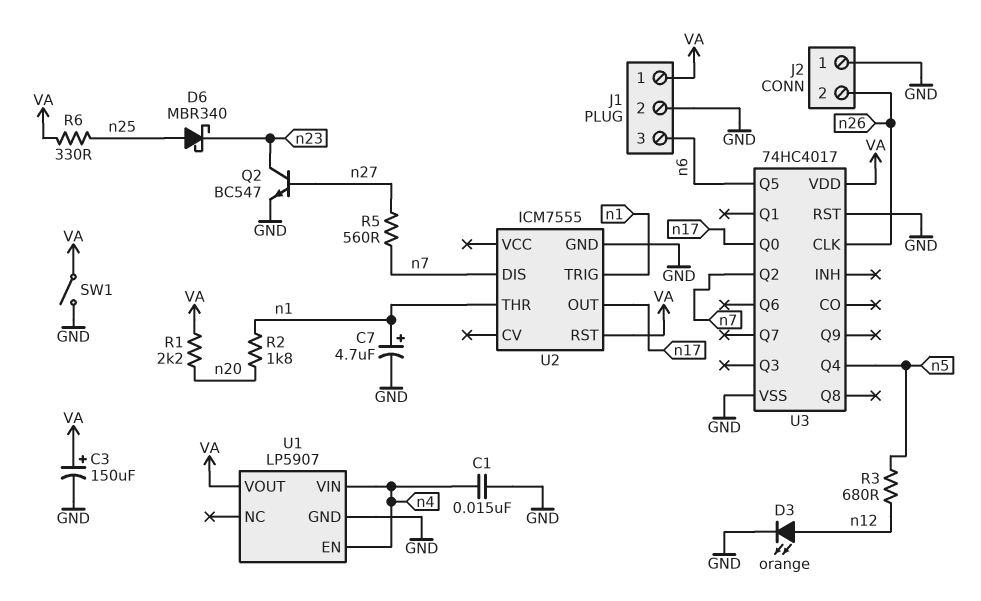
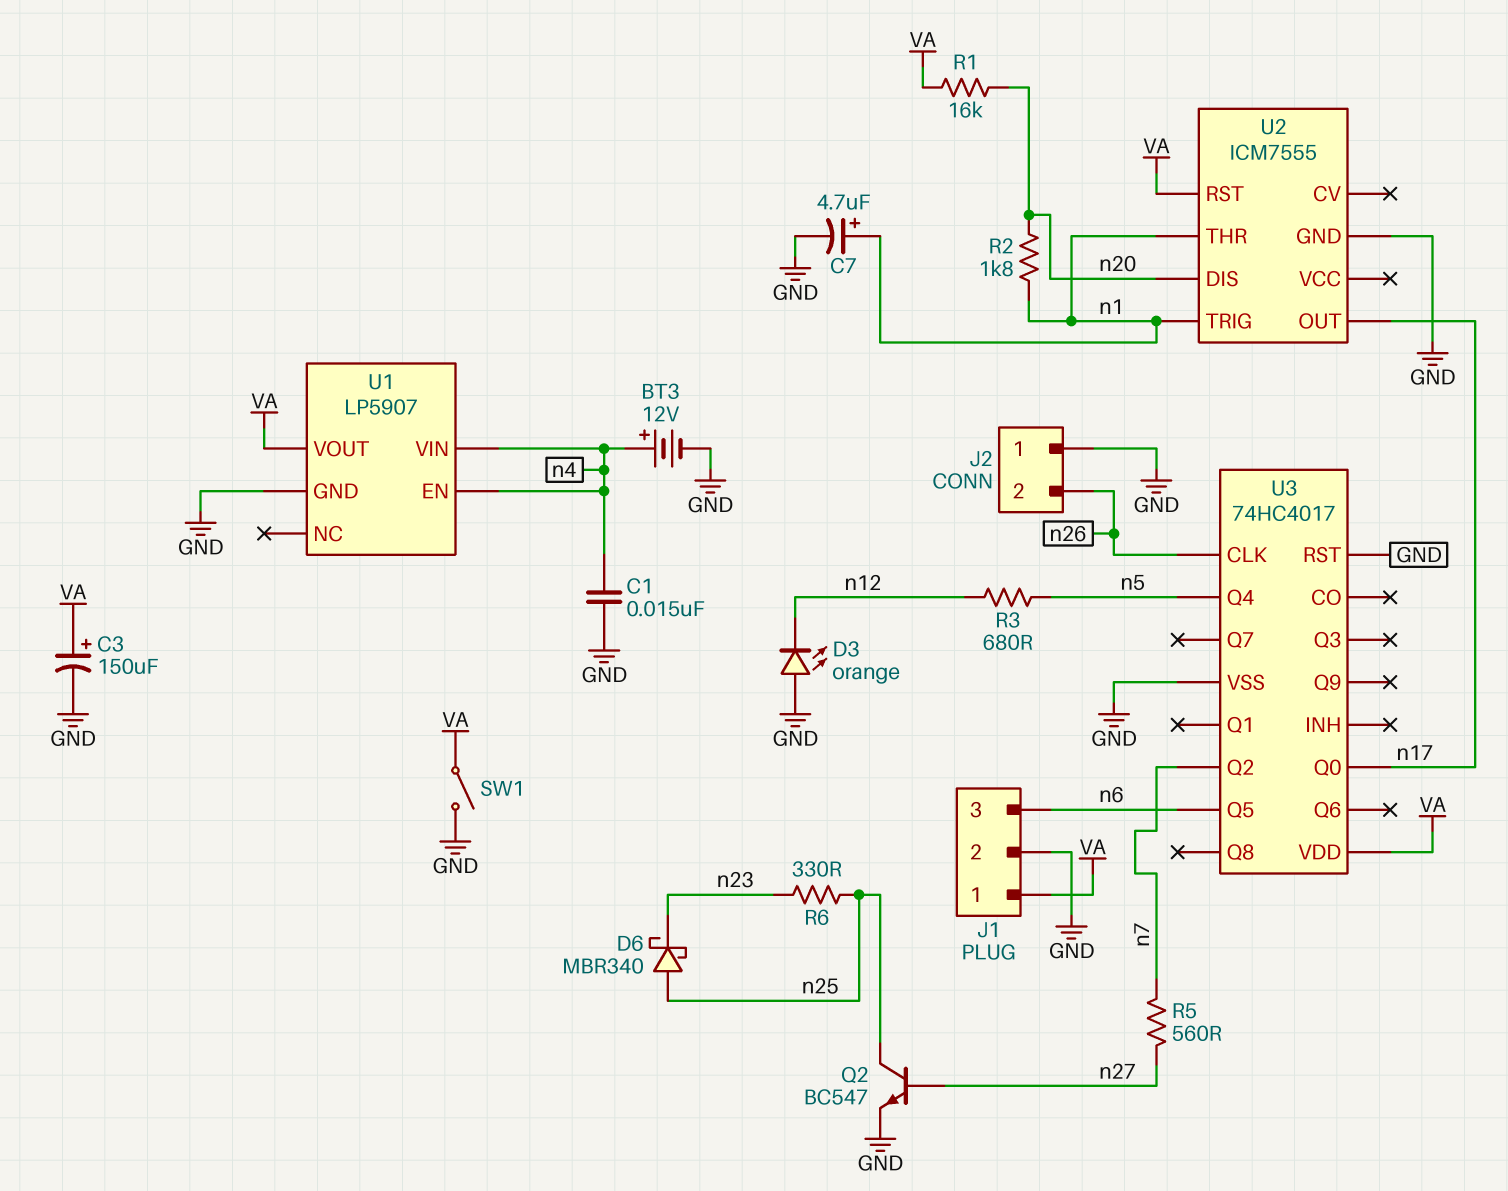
BT3: none -> 12V (plus n4, minus GND)
D3: LED orange (A n12, K GND) -> LED orange (A GND, K n12)
Q2: NPN BC547 (B n27, C n23, E GND) -> NPN BC547 (B n27, C n25, E GND)
R1: 2.2k (VA, n20) -> 16k (VA, n20)
R6: 330 (VA, n25) -> 330 (n23, n25)
U2 pin DIS: n7 -> n20

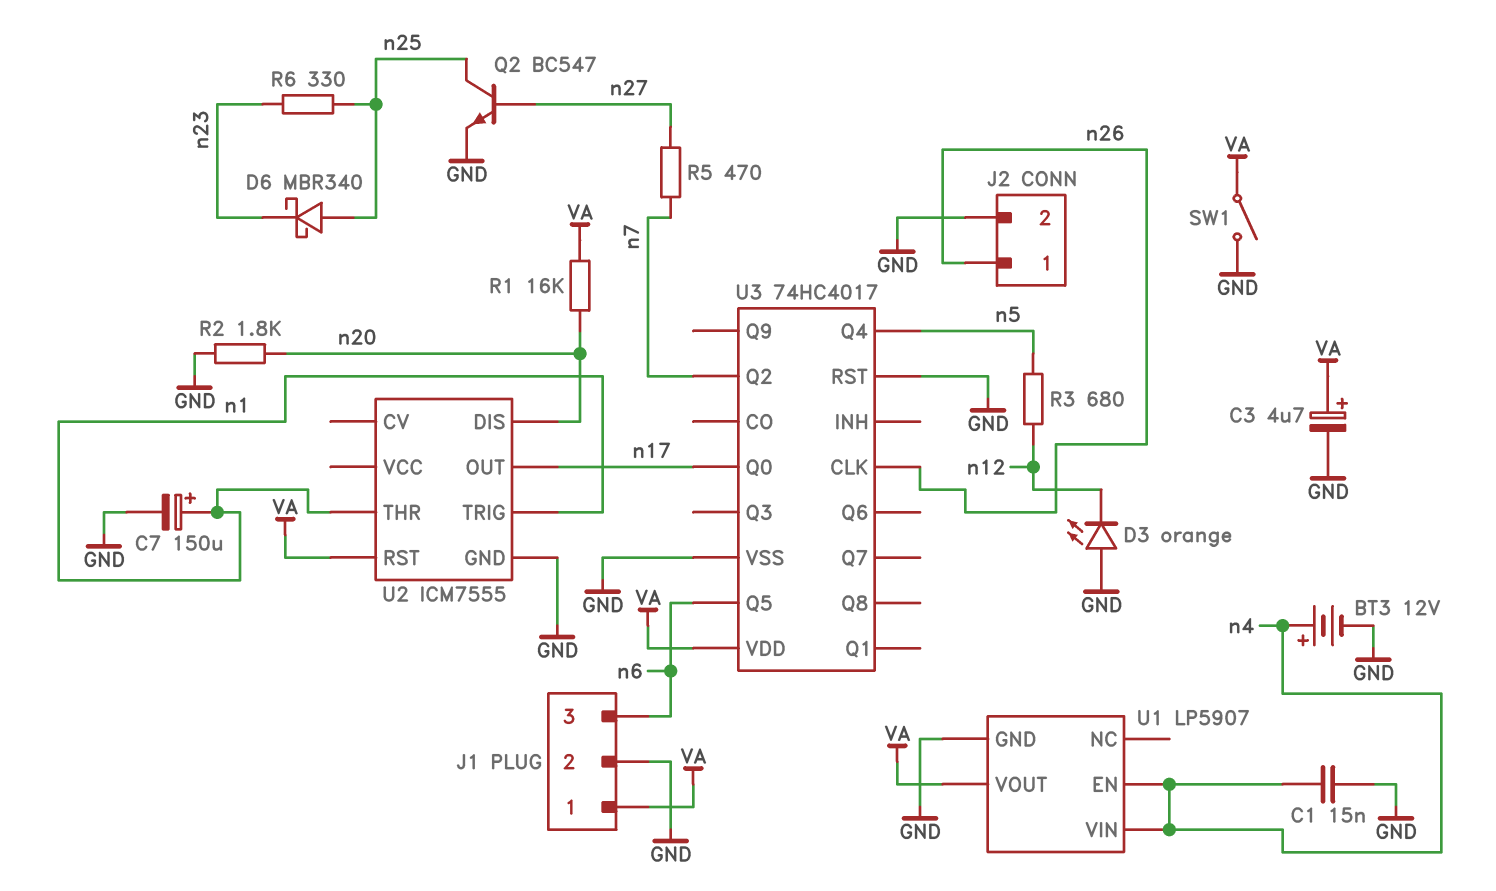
C3: 150uF (plus VA, minus GND) -> 4.7uF (plus VA, minus GND)
C7: 4.7uF (plus n1, minus GND) -> 150uF (plus n1, minus GND)
J2 pin 1: GND -> n26
J2 pin 2: n26 -> GND
R2: 1.8k (n1, n20) -> 1.8k (GND, n20)
R5: 560 (n7, n27) -> 470 (n7, n27)

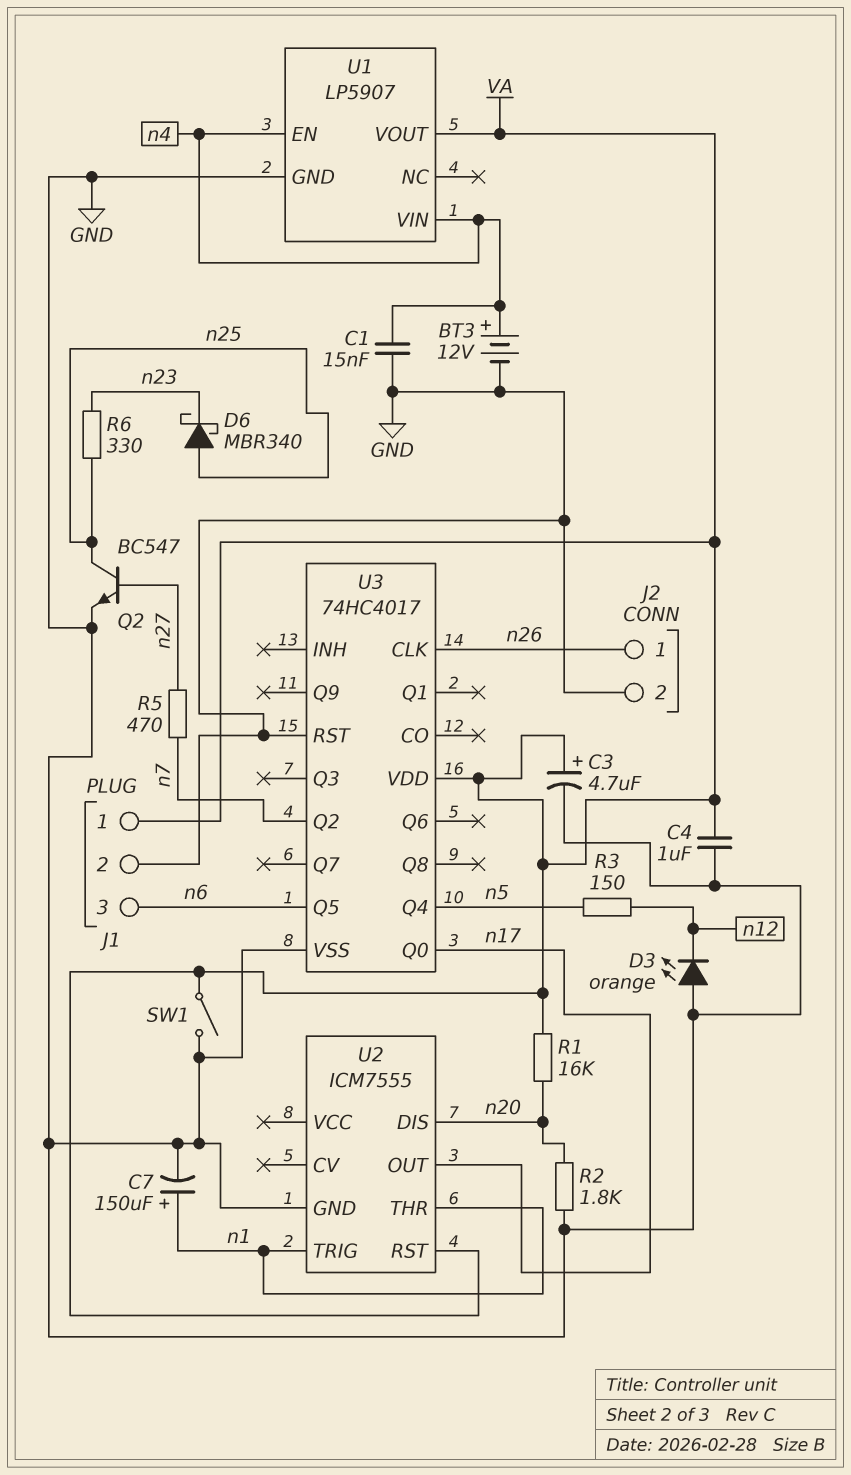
C4: none -> 1uF (GND, VA)
R3: 680 (n5, n12) -> 150 (n5, n12)

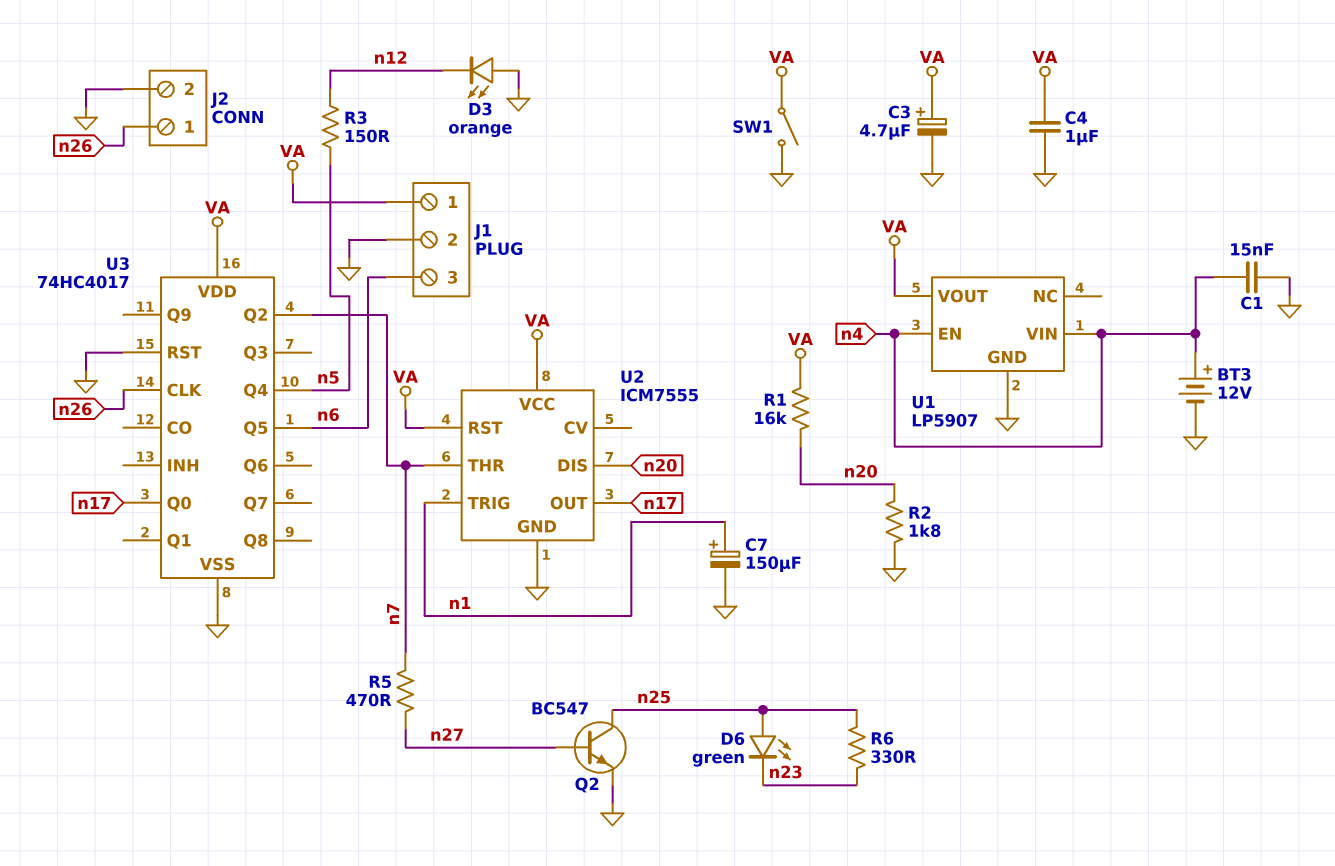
D6: schottky MBR340 (A n25, K n23) -> LED green (A n25, K n23)
U2 pin THR: n1 -> n7
U2 pin VCC: none -> VA

